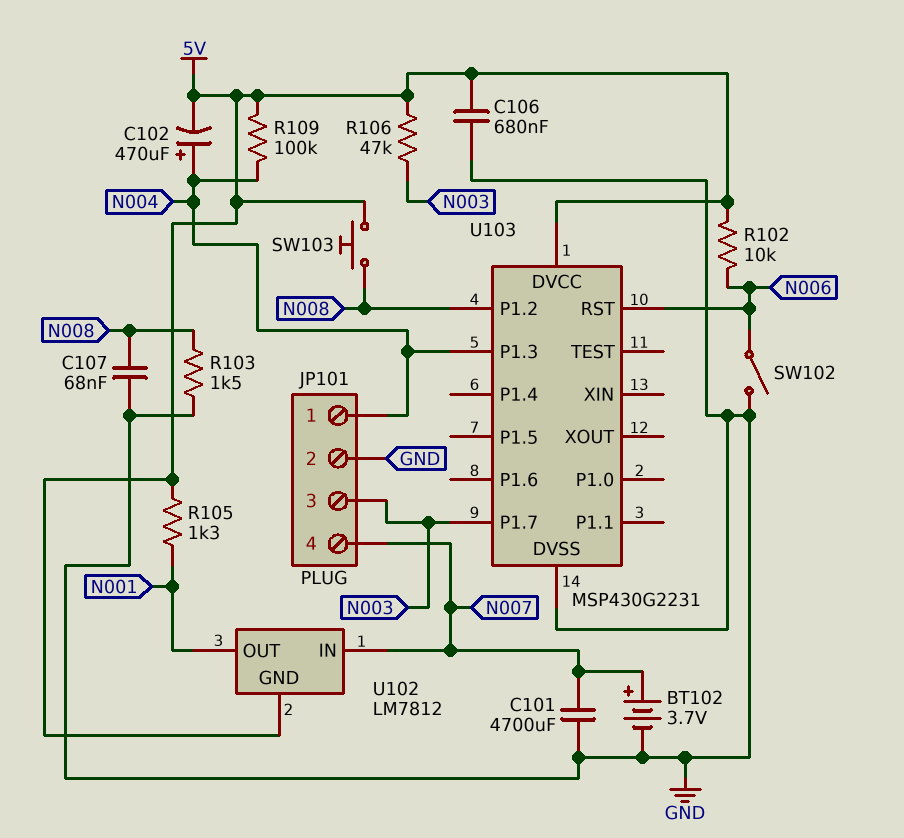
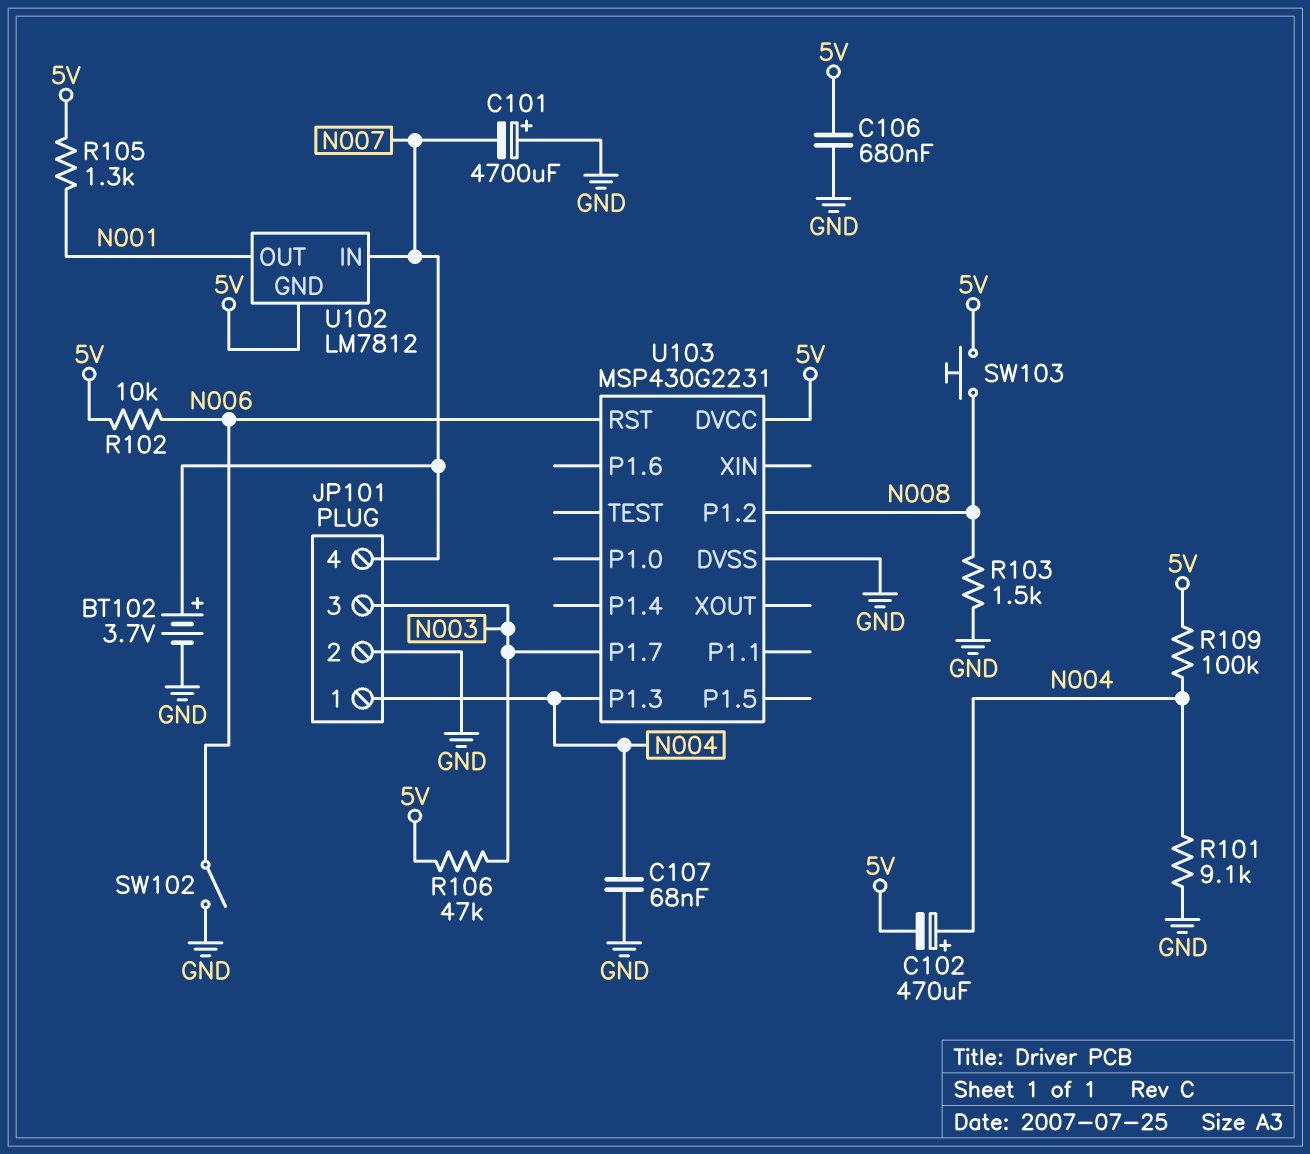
C101: 4700uF (GND, N007) -> 4700uF (plus GND, minus N007)
C107: 68nF (GND, N008) -> 68nF (GND, N004)
R101: none -> 9.1k (GND, N004)

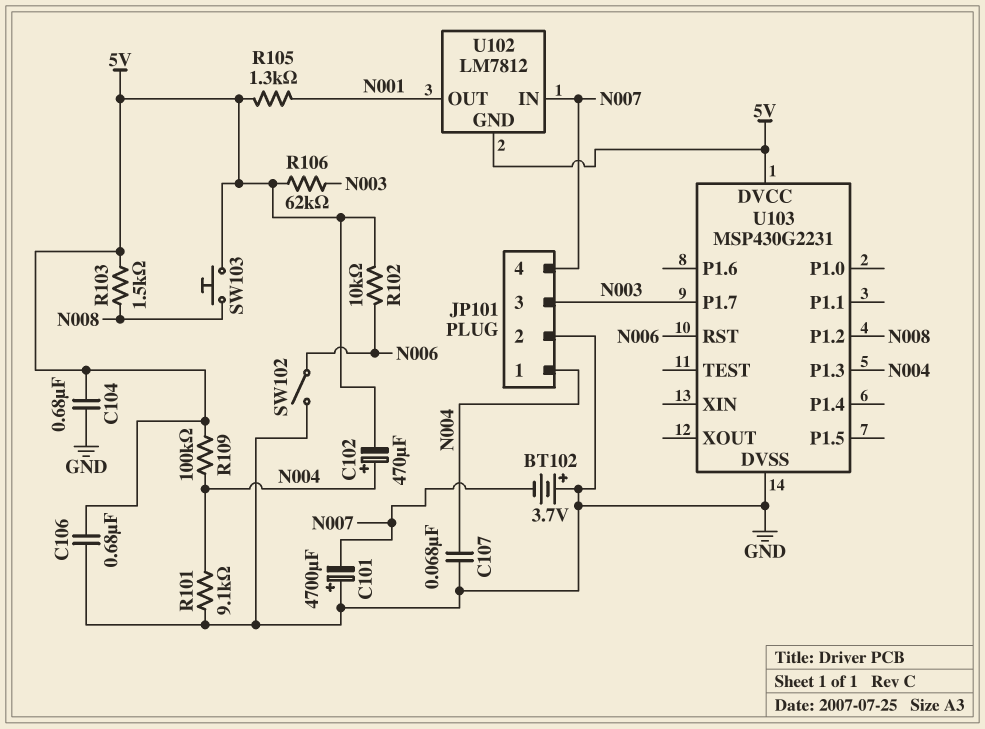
BT102: 3.7V (plus N007, minus GND) -> 3.7V (plus GND, minus N007)
C104: none -> 680nF (5V, GND)
R103: 1.5k (GND, N008) -> 1.5k (5V, N008)
R106: 47k (5V, N003) -> 62k (5V, N003)

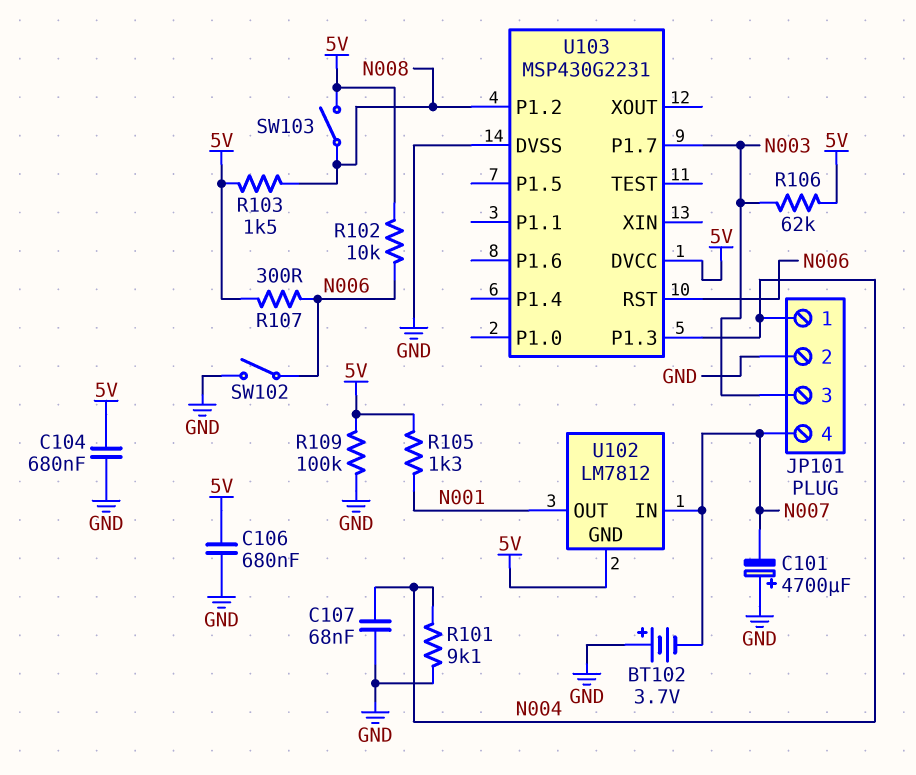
C102: 470uF (plus N004, minus 5V) -> none
R107: none -> 300 (5V, N006)
R109: 100k (5V, N004) -> 100k (5V, GND)
SW103: button (5V, N008) -> switch (5V, N008)

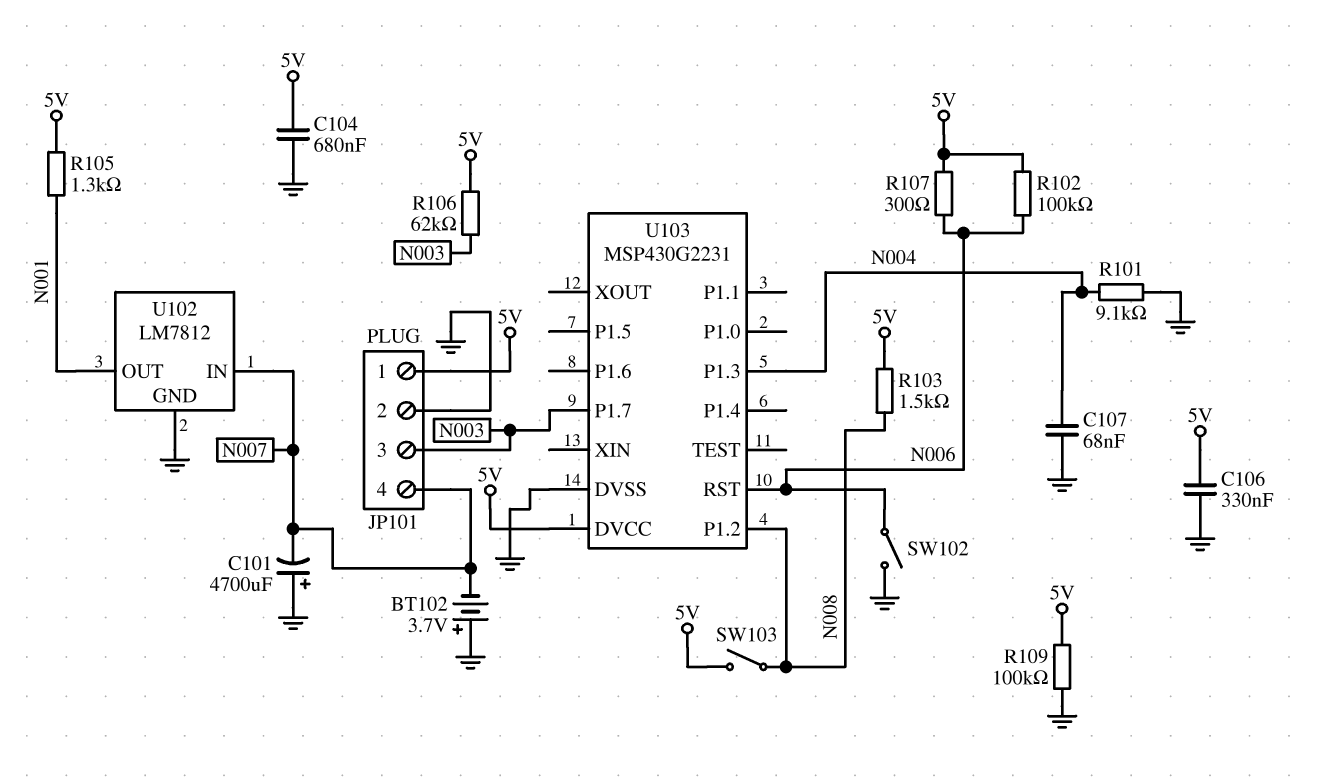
C106: 680nF (5V, GND) -> 330nF (5V, GND)
JP101 pin 1: N004 -> 5V
R102: 10k (5V, N006) -> 100k (5V, N006)
U102 pin GND: 5V -> GND

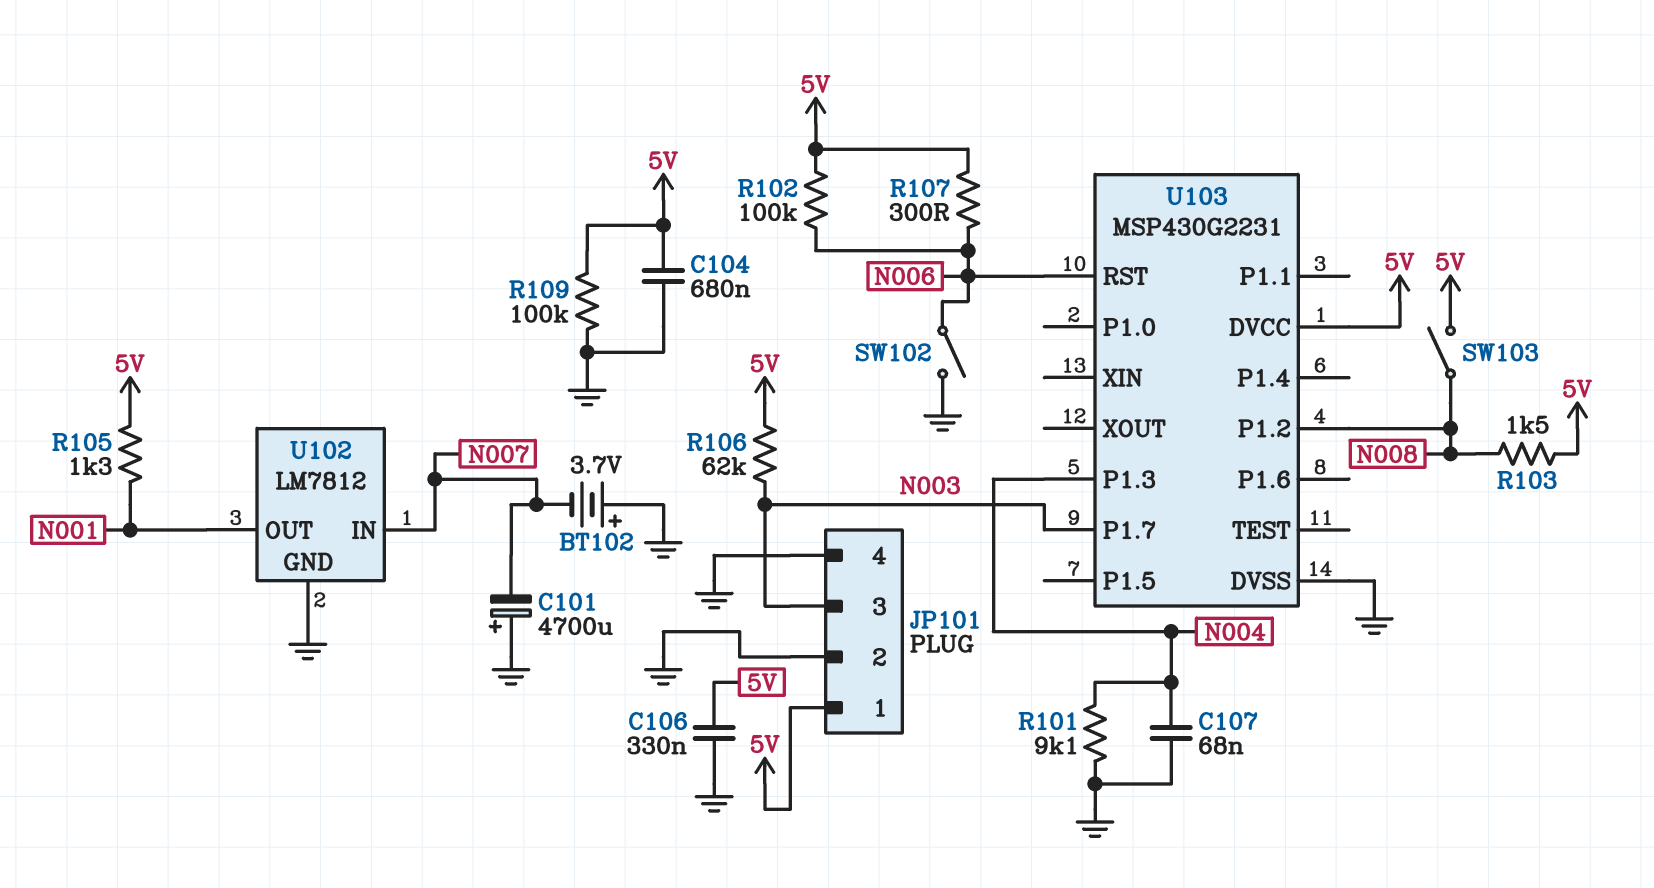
JP101 pin 4: N007 -> GND

